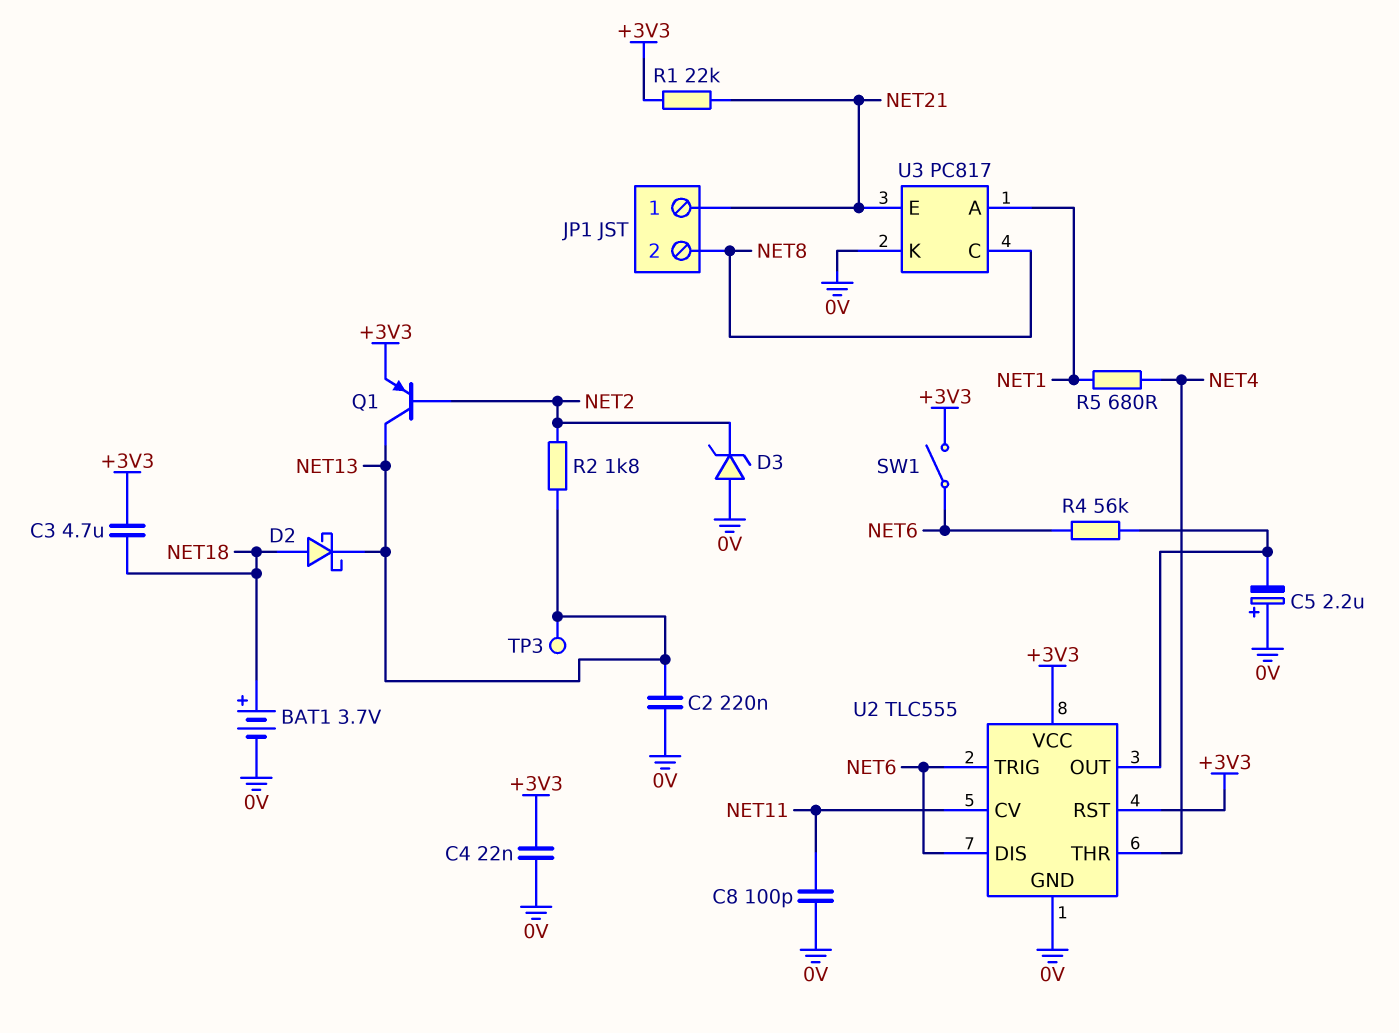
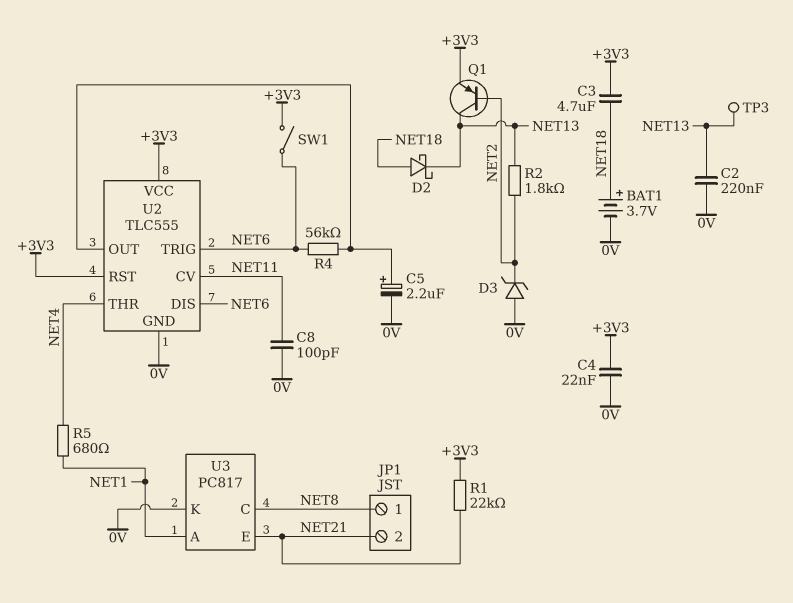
C5: 2.2uF (plus 0V, minus U2/OUT) -> 2.2uF (plus U2/OUT, minus 0V)
JP1 pin 1: NET21 -> NET8
JP1 pin 2: NET8 -> NET21

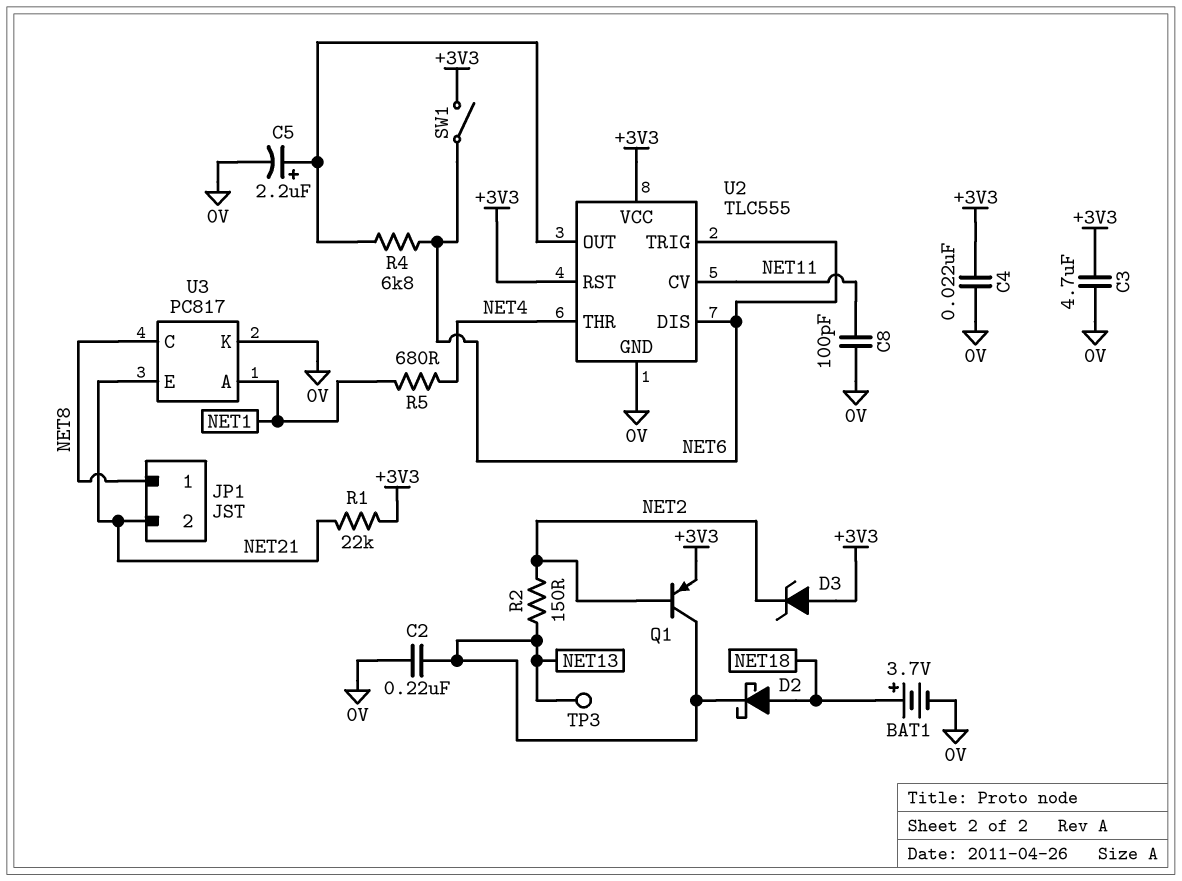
C3: 4.7uF (+3V3, NET18) -> 4.7uF (+3V3, 0V)
D3: zener (A 0V, K NET2) -> zener (A +3V3, K NET2)
R2: 1.8k (NET2, NET13) -> 150 (NET2, NET13)
R4: 56k (NET6, U2/OUT) -> 6.8k (NET6, U2/OUT)

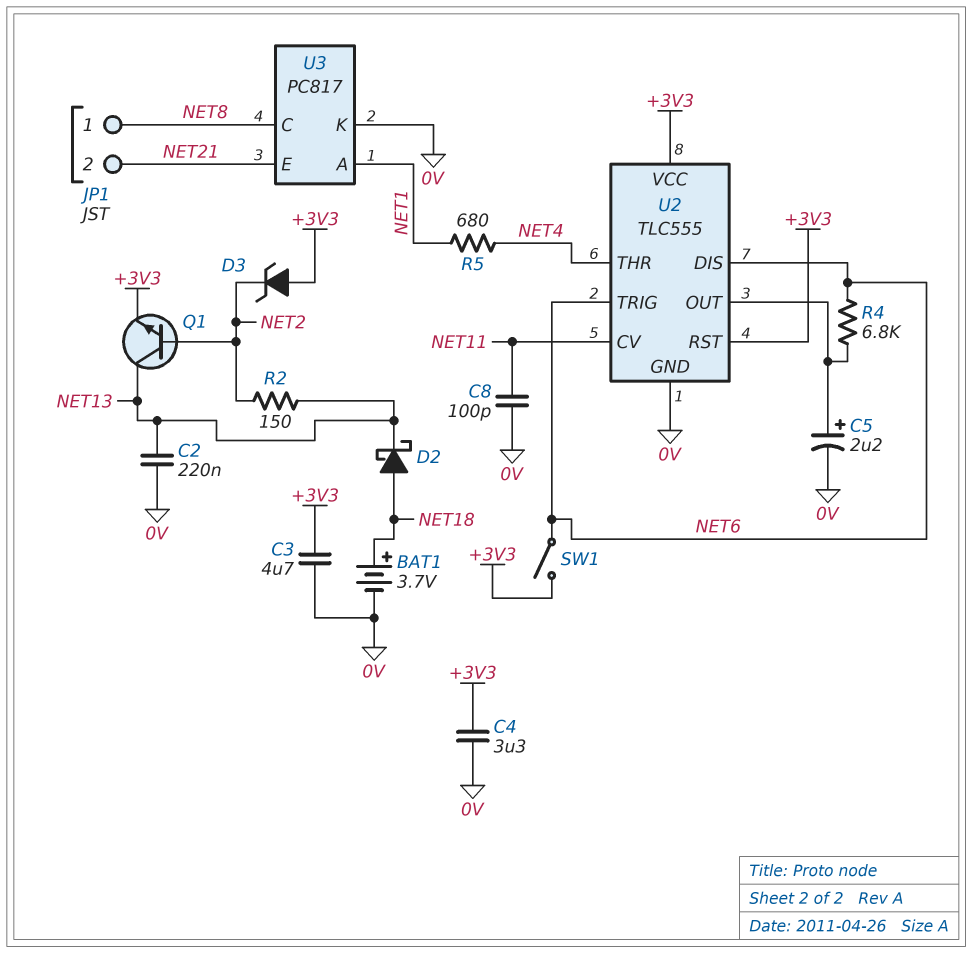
C4: 22nF (+3V3, 0V) -> 3.3uF (+3V3, 0V)
Q1: PNP (B NET2, C NET13, E +3V3) -> NPN (B NET2, C NET13, E +3V3)
R1: 22k (+3V3, NET21) -> none
TP3: test point (NET13) -> none

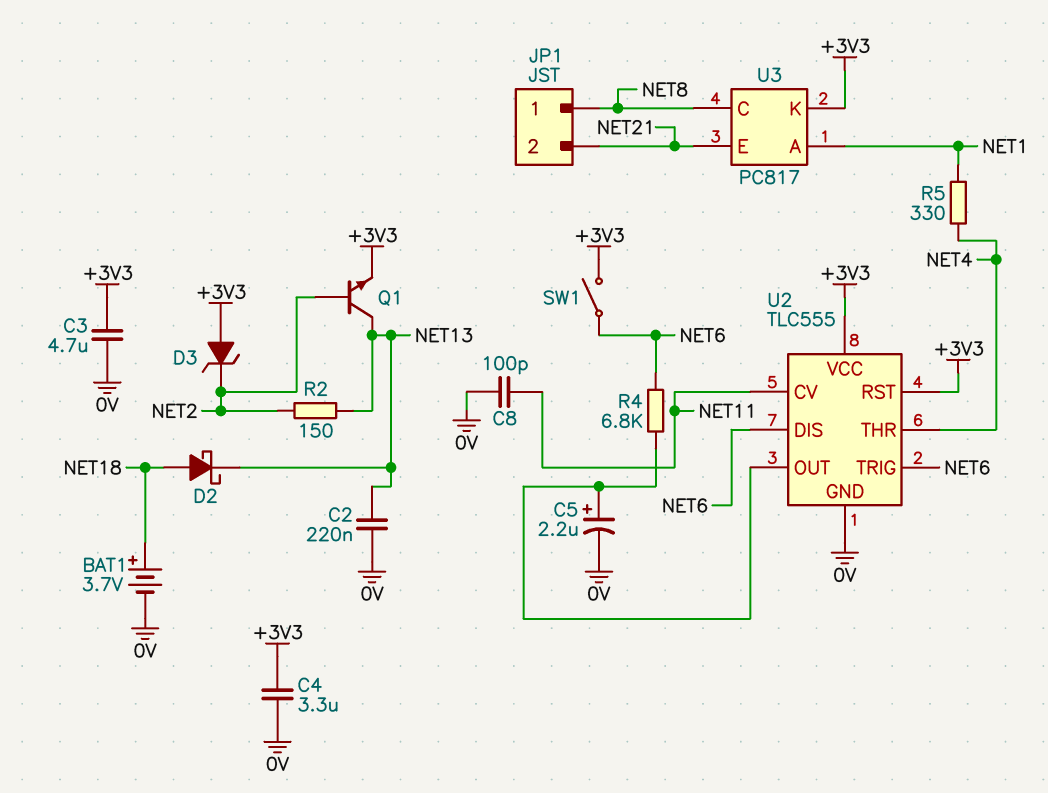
R5: 680 (NET1, NET4) -> 330 (NET1, NET4)
U3 pin K: 0V -> +3V3

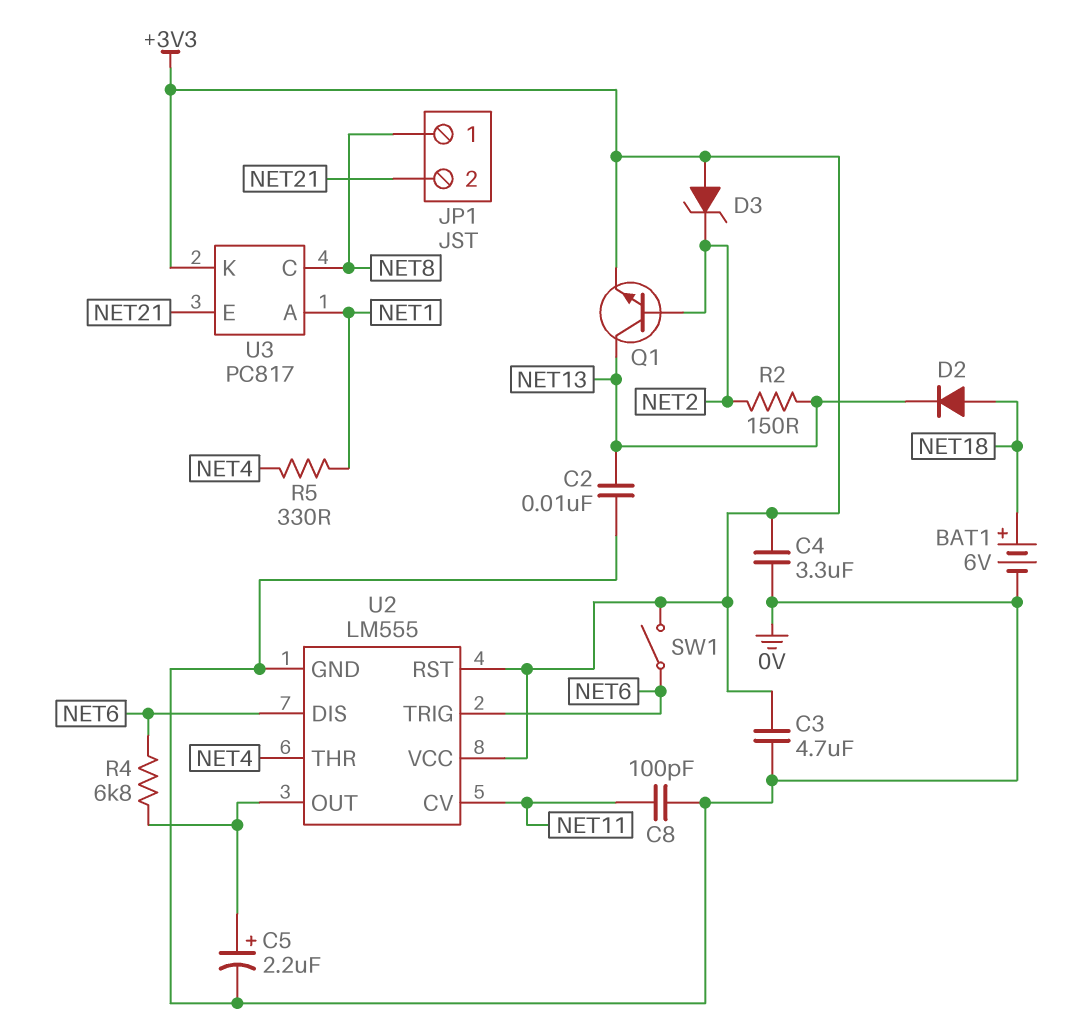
BAT1: 3.7V (plus NET18, minus 0V) -> 6V (plus NET18, minus 0V)
C2: 220nF (0V, NET13) -> 10nF (0V, NET13)
D2: schottky (A NET18, K NET13) -> diode (A NET18, K NET13)
U2: TLC555 -> LM555

